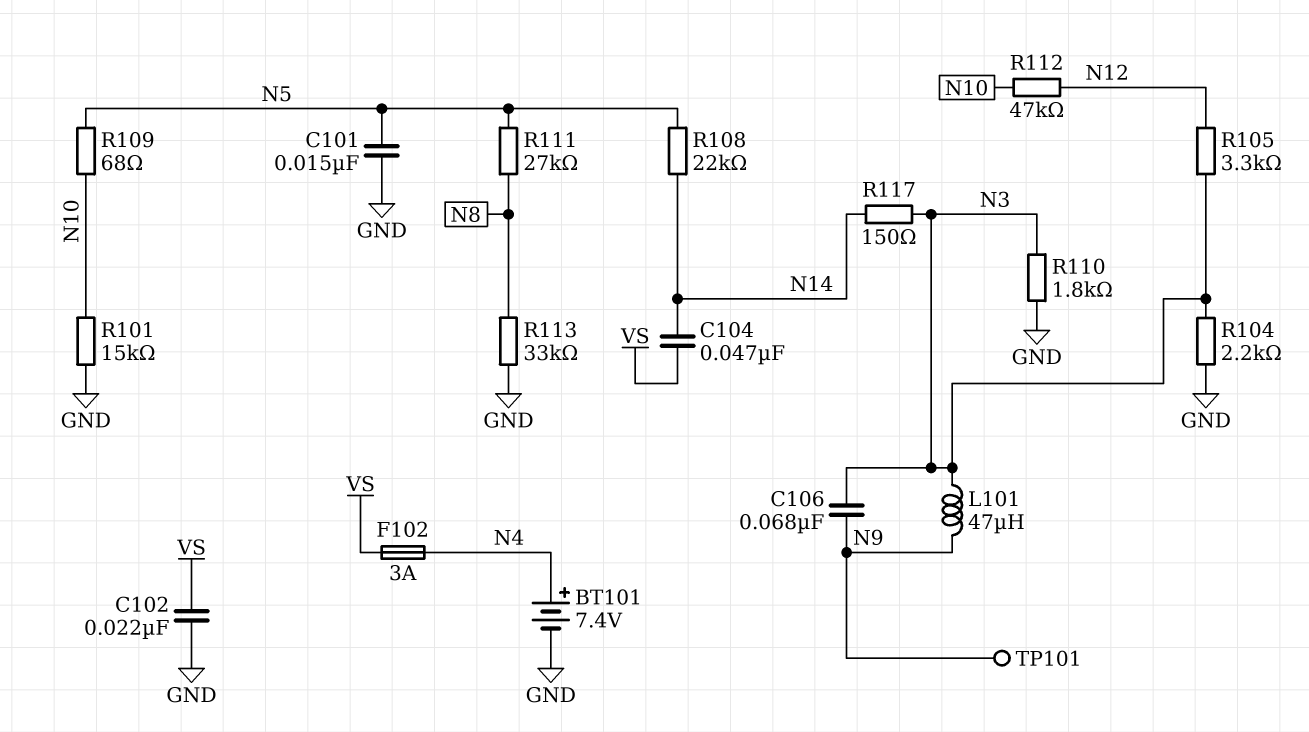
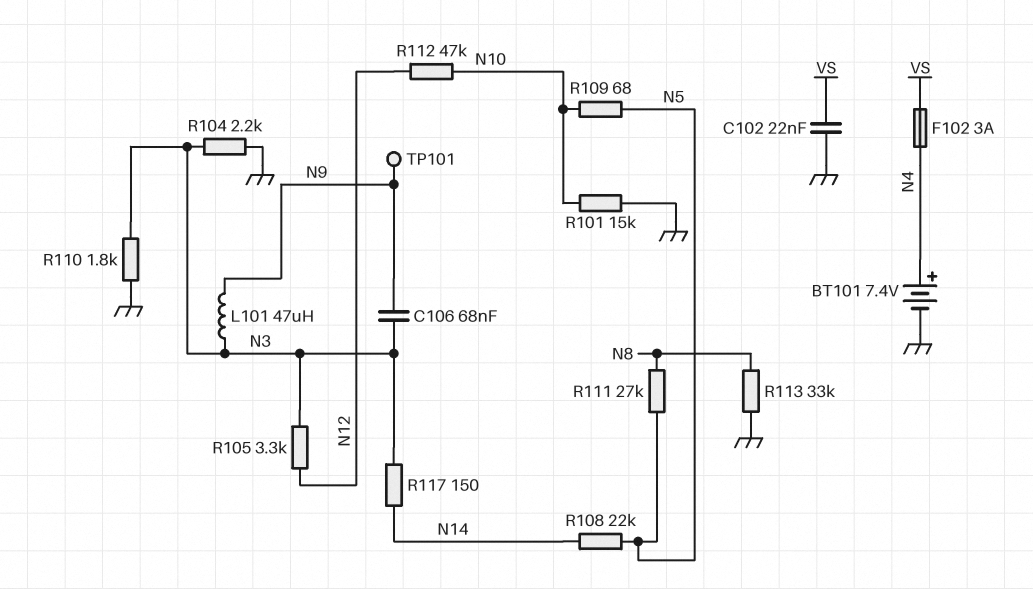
C101: 15nF (GND, N5) -> none
C104: 47nF (N14, VS) -> none

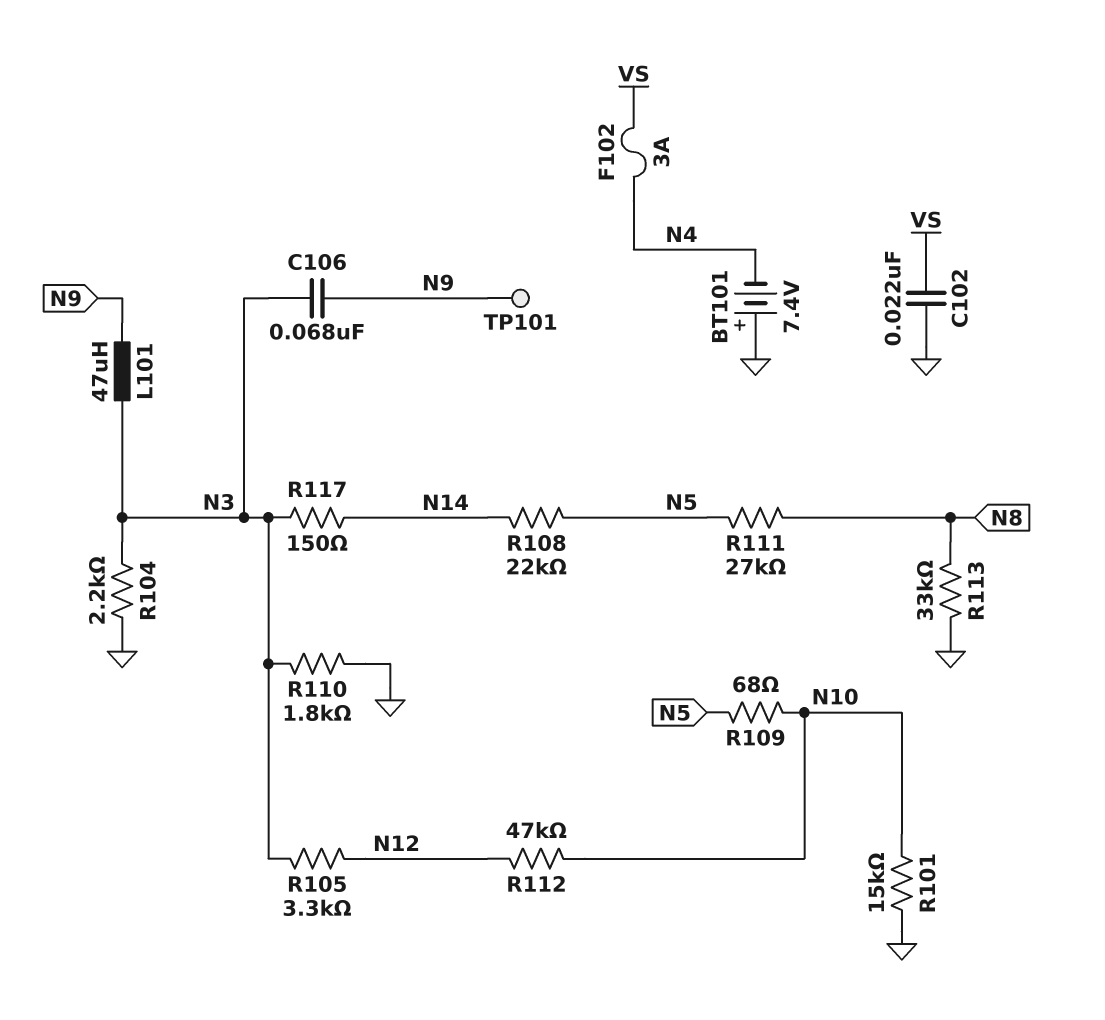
BT101: 7.4V (plus N4, minus GND) -> 7.4V (plus GND, minus N4)

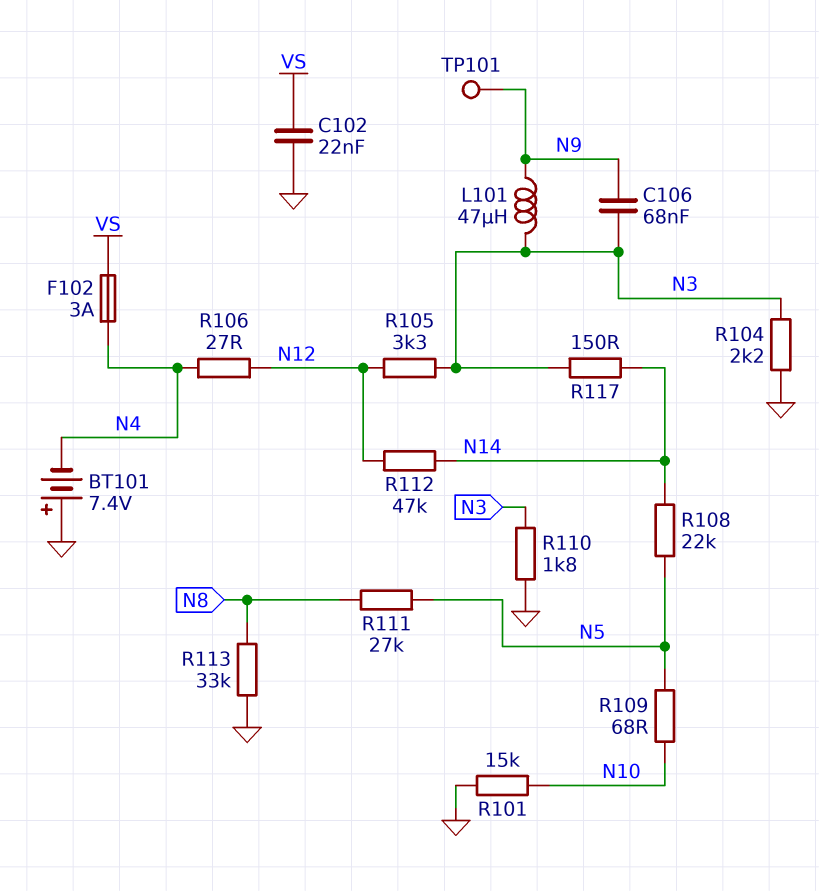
R106: none -> 27 (N4, N12)
R112: 47k (N10, N12) -> 47k (N12, N14)

